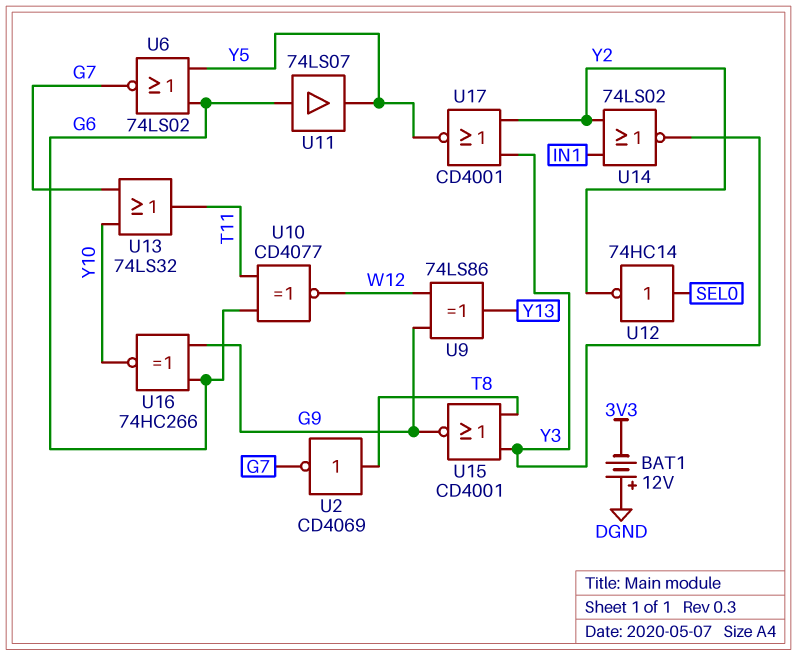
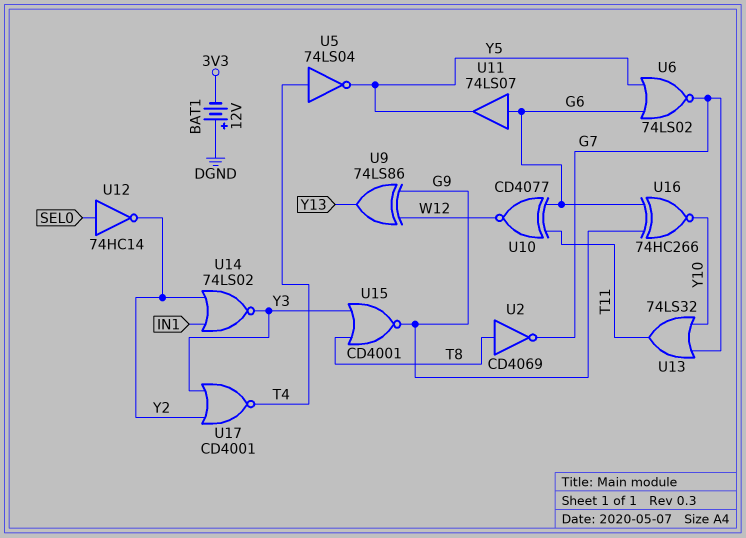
U5: none -> NOT 74LS04 (in T4, out Y5)
U17: NOR CD4001 (in Y2, in Y3, out Y5) -> NOR CD4001 (in Y2, in Y3, out T4)

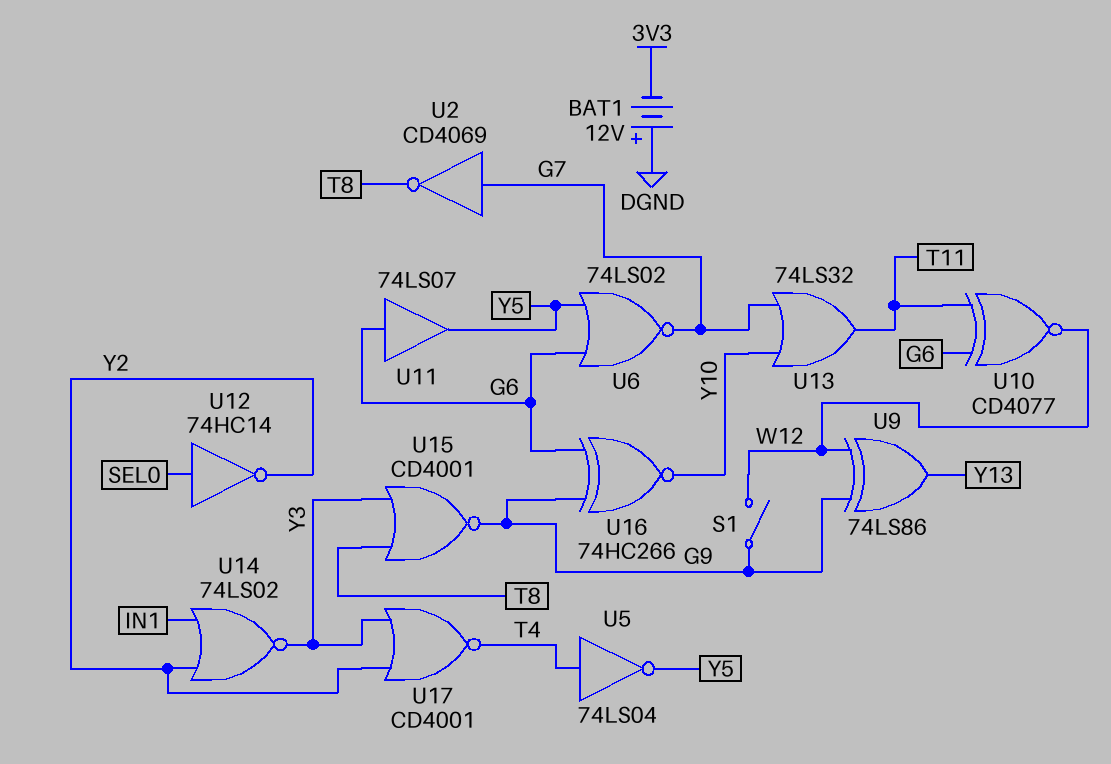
S1: none -> switch (G9, W12)
U2: NOT CD4069 (in T8, out G7) -> NOT CD4069 (in G7, out T8)

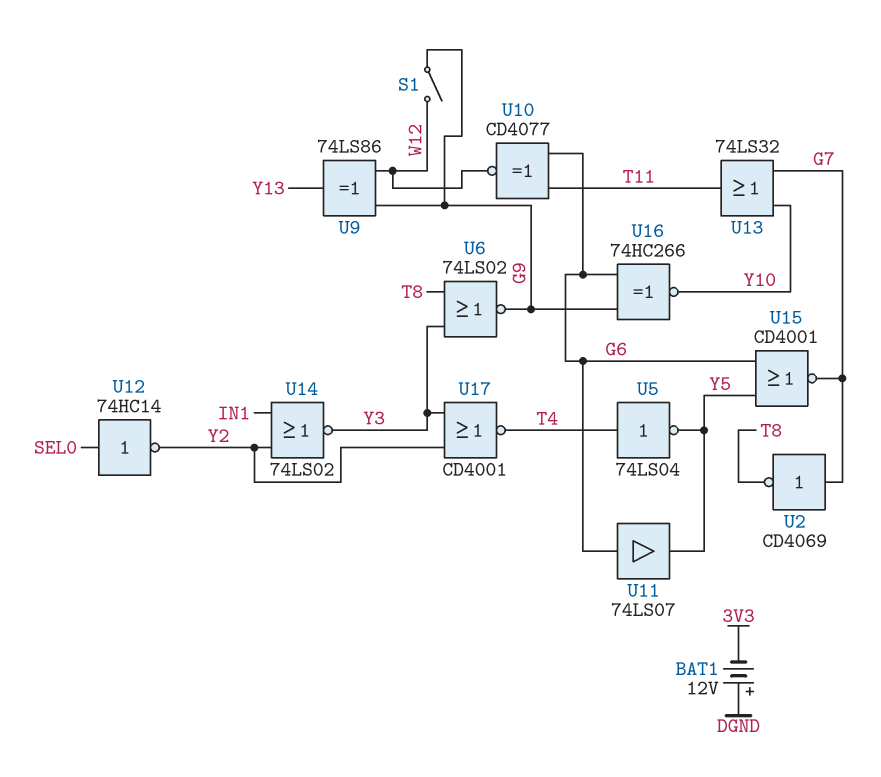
U6: NOR 74LS02 (in G6, in Y5, out G7) -> NOR 74LS02 (in T8, in Y3, out G9)
U15: NOR CD4001 (in T8, in Y3, out G9) -> NOR CD4001 (in G6, in Y5, out G7)

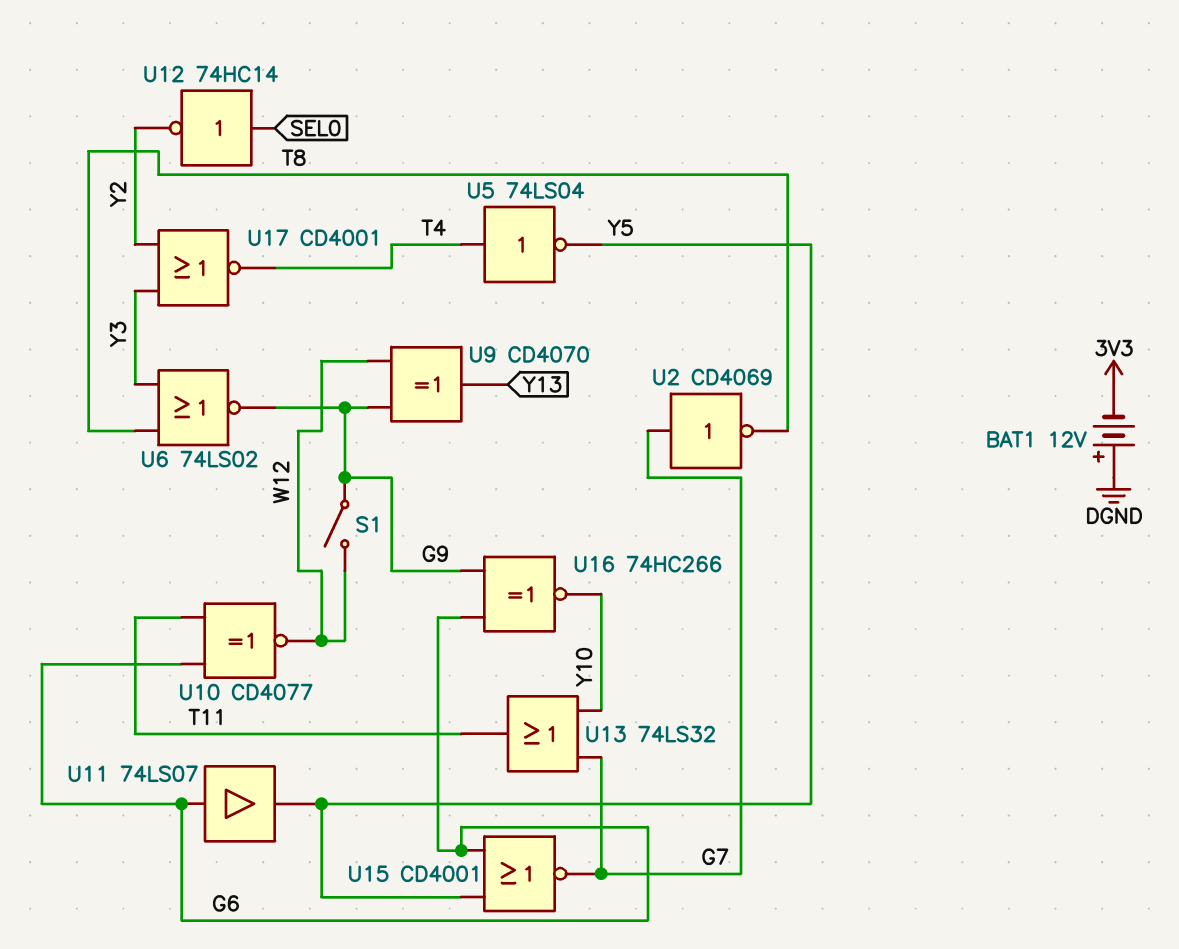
U9: XOR 74LS86 (in G9, in W12, out Y13) -> XOR CD4070 (in G9, in W12, out Y13)
U14: NOR 74LS02 (in IN1, in Y2, out Y3) -> none

